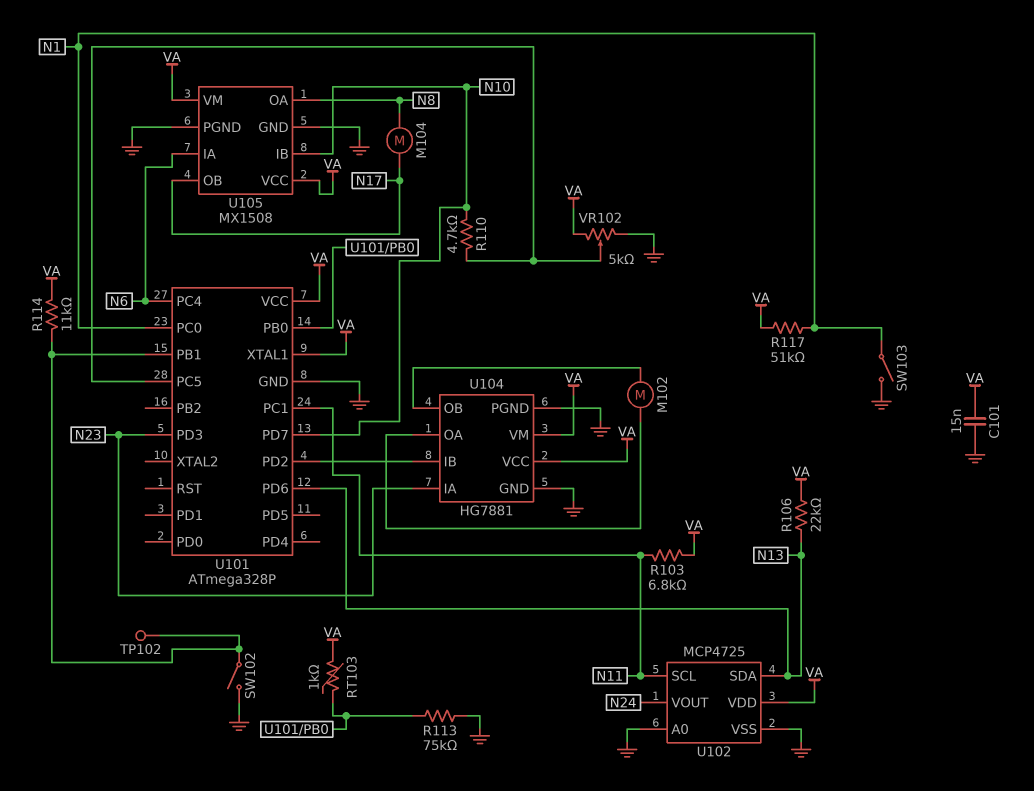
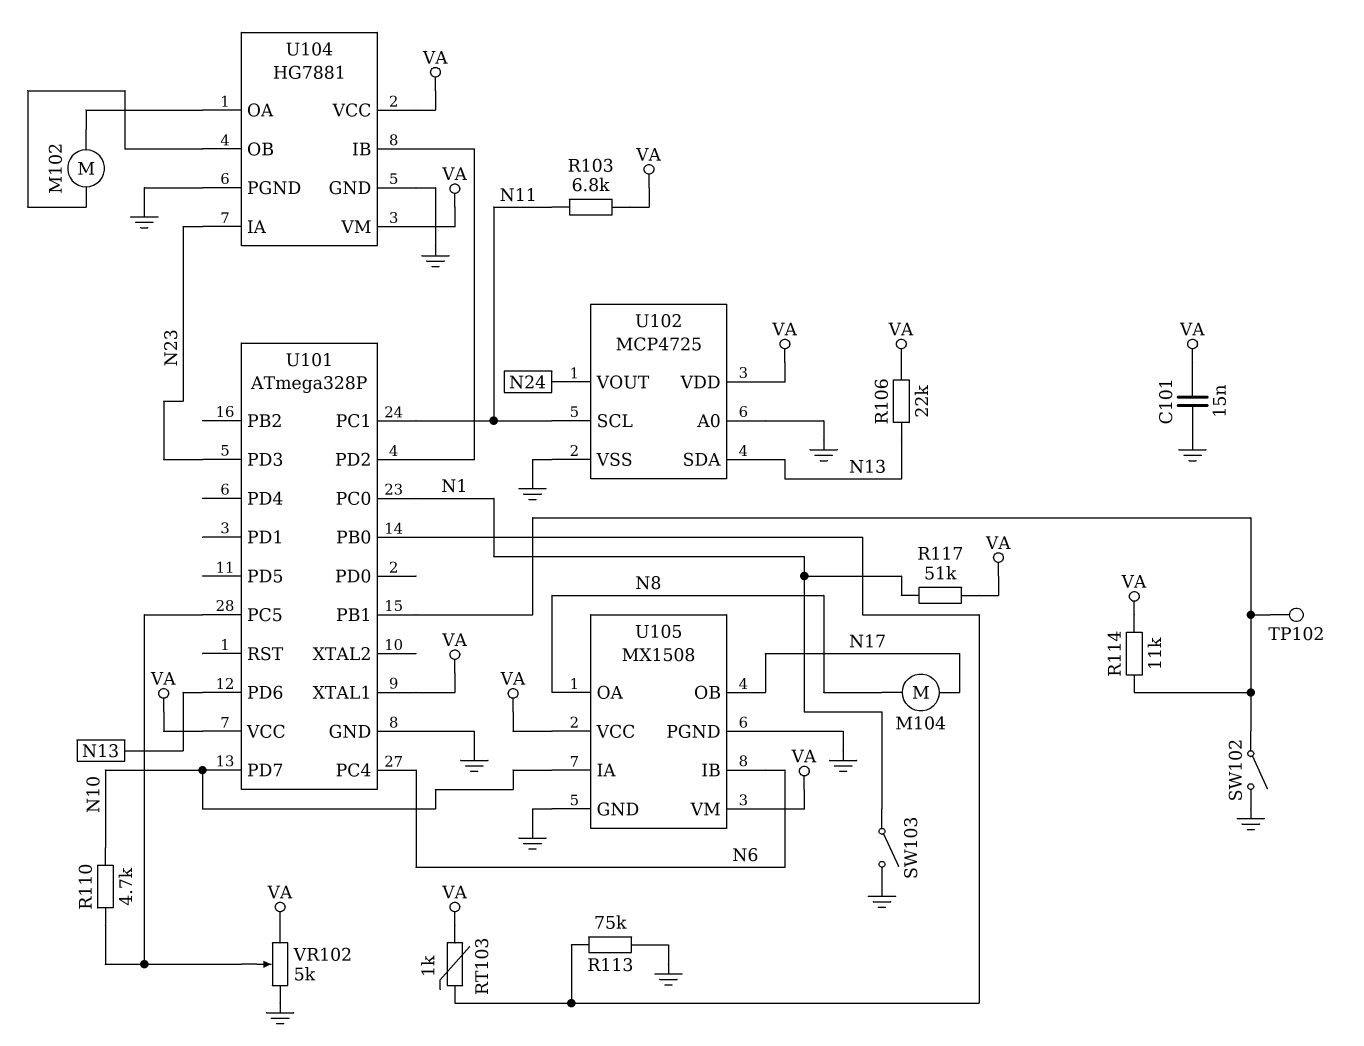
U105 pin IA: N6 -> N10
U105 pin IB: N10 -> N6

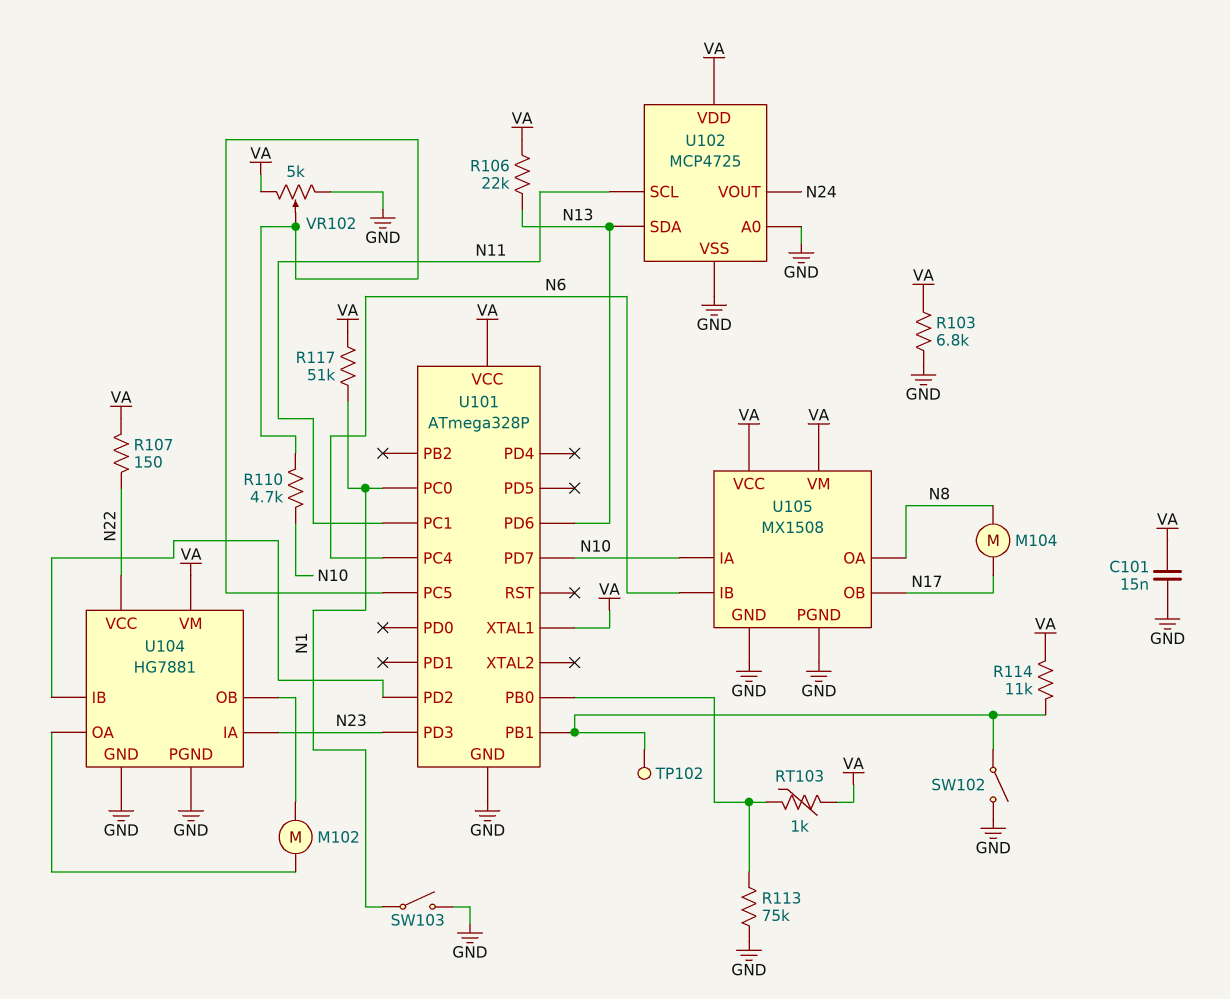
R103: 6.8k (N11, VA) -> 6.8k (GND, VA)
R107: none -> 150 (N22, VA)
U104 pin VCC: VA -> N22

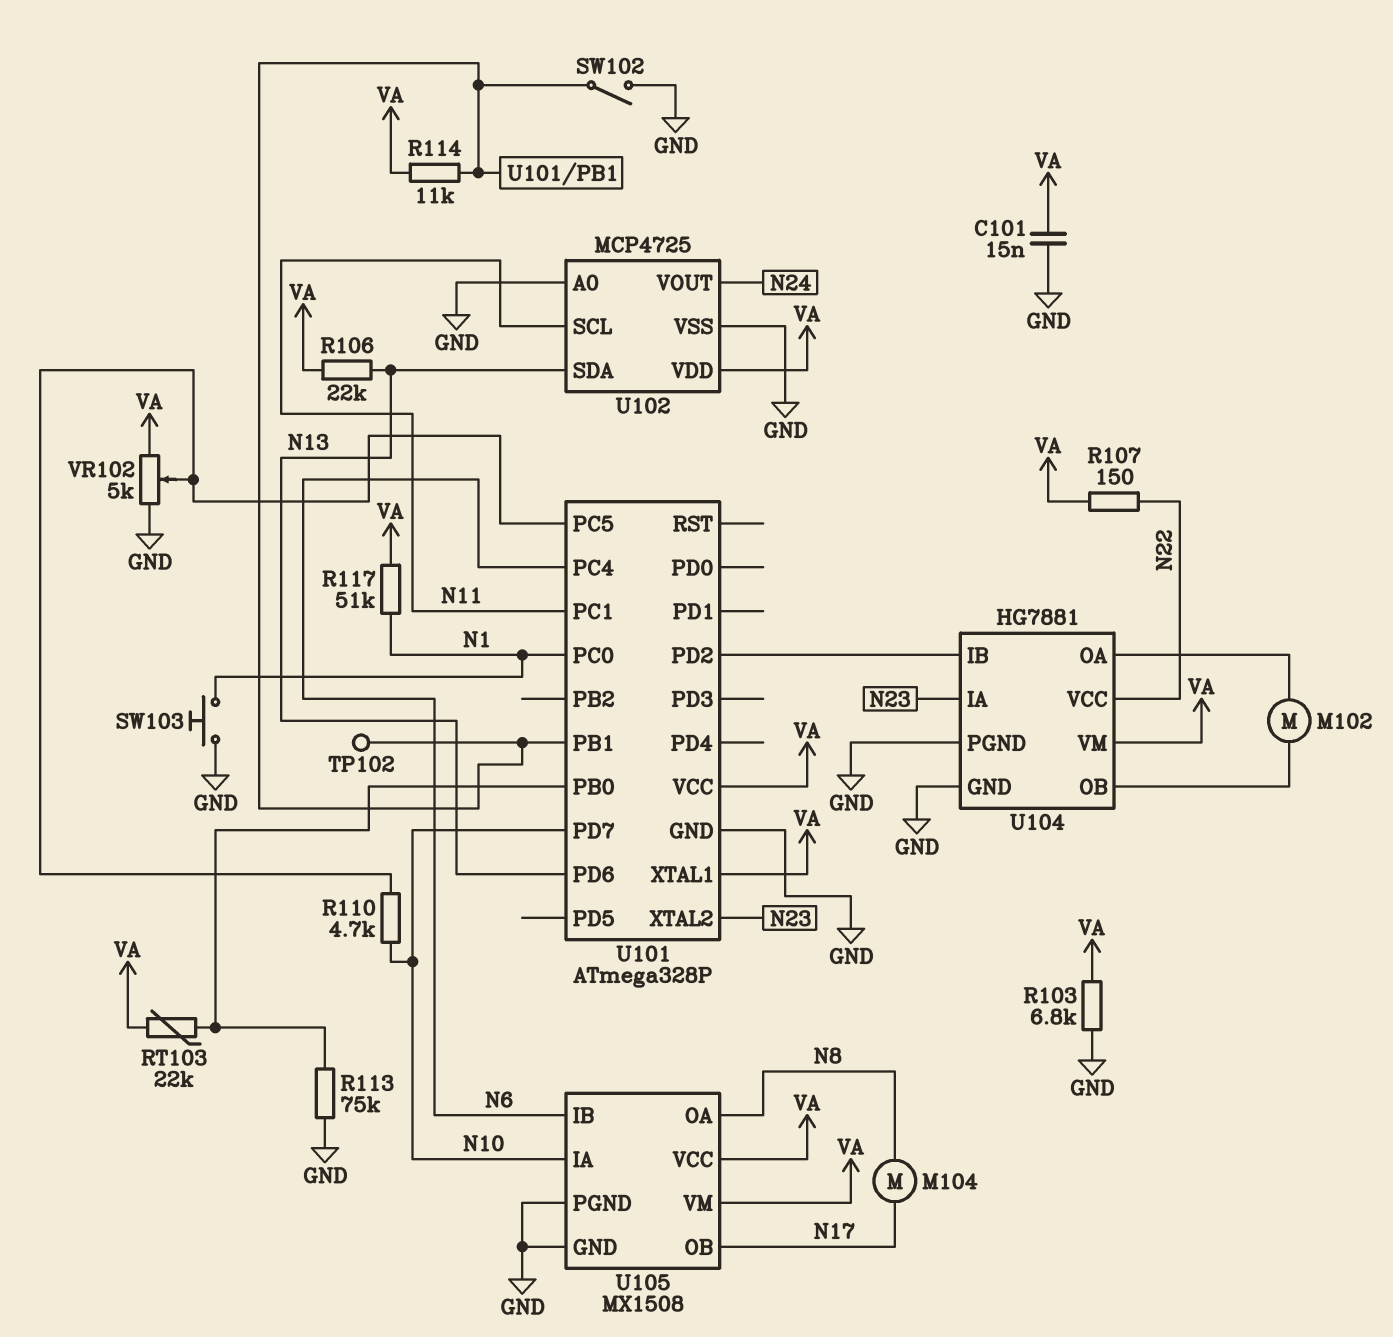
RT103: 1k (U101/PB0, VA) -> 22k (U101/PB0, VA)
SW103: switch (GND, N1) -> button (GND, N1)
U101 pin PD3: N23 -> none
U101 pin XTAL2: none -> N23

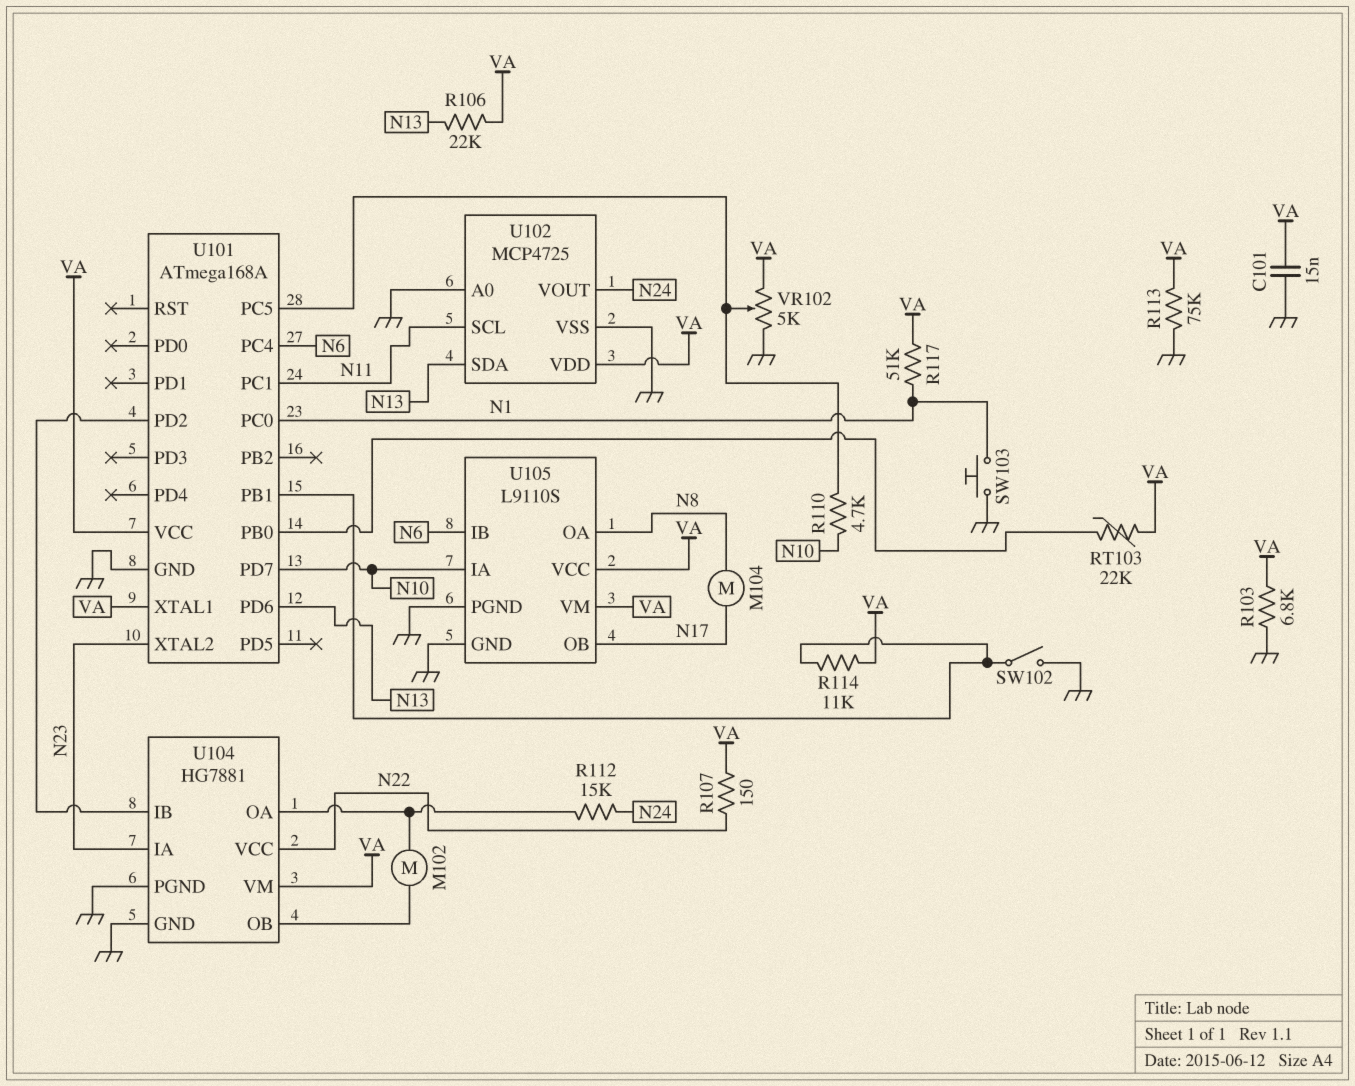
R112: none -> 15k (N24, U104/OA)
R113: 75k (GND, U101/PB0) -> 75k (GND, VA)
TP102: test point (U101/PB1) -> none
U101: ATmega328P -> ATmega168A
U105: MX1508 -> L9110S

